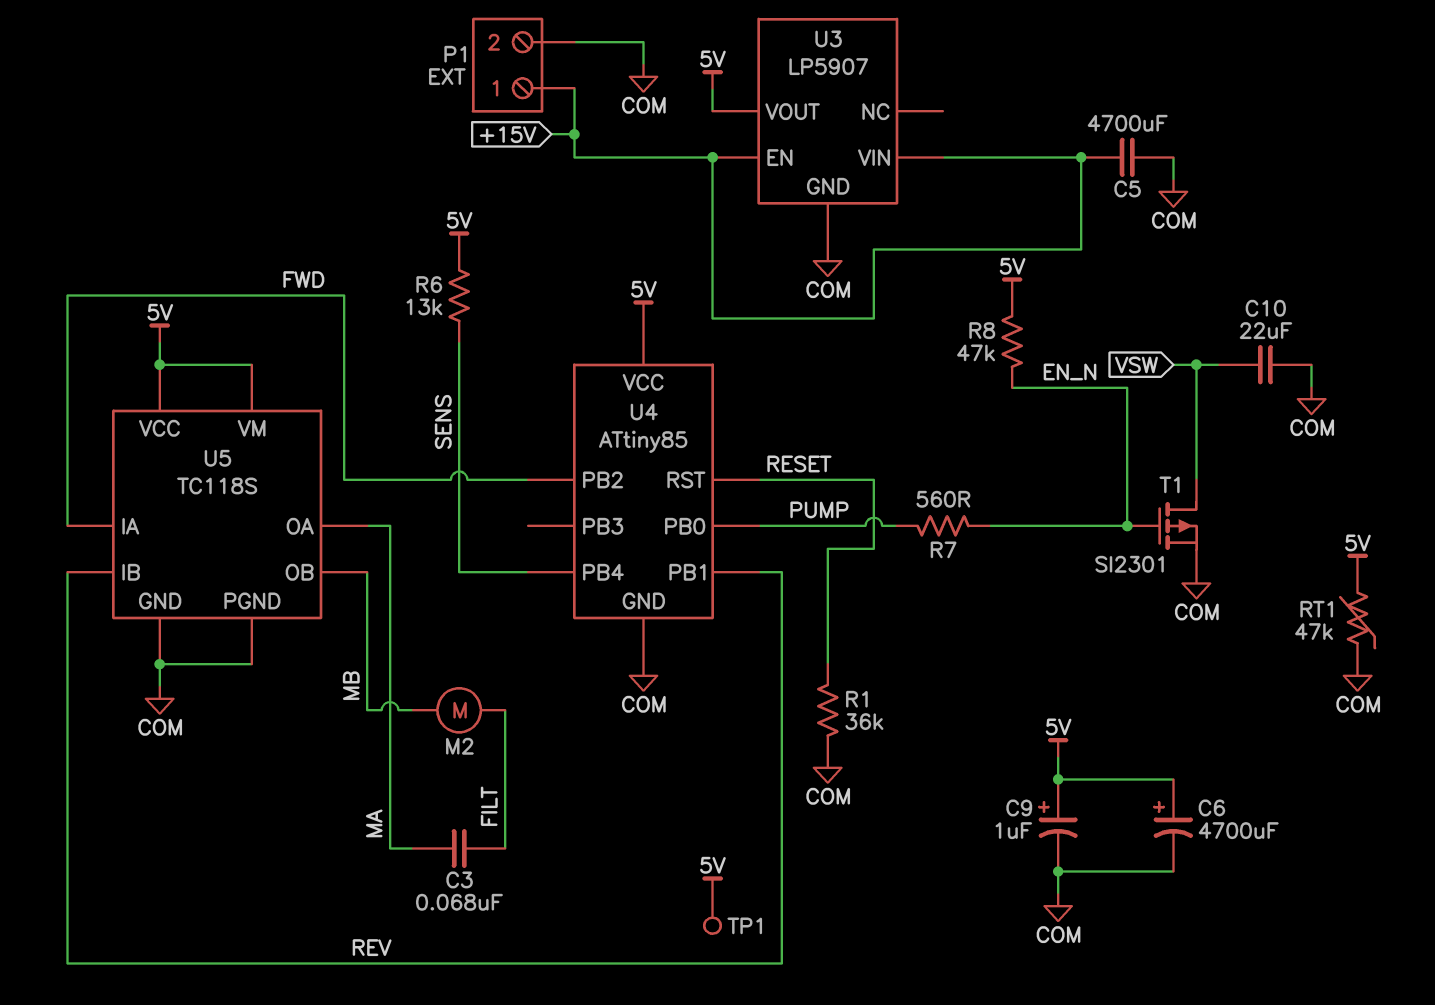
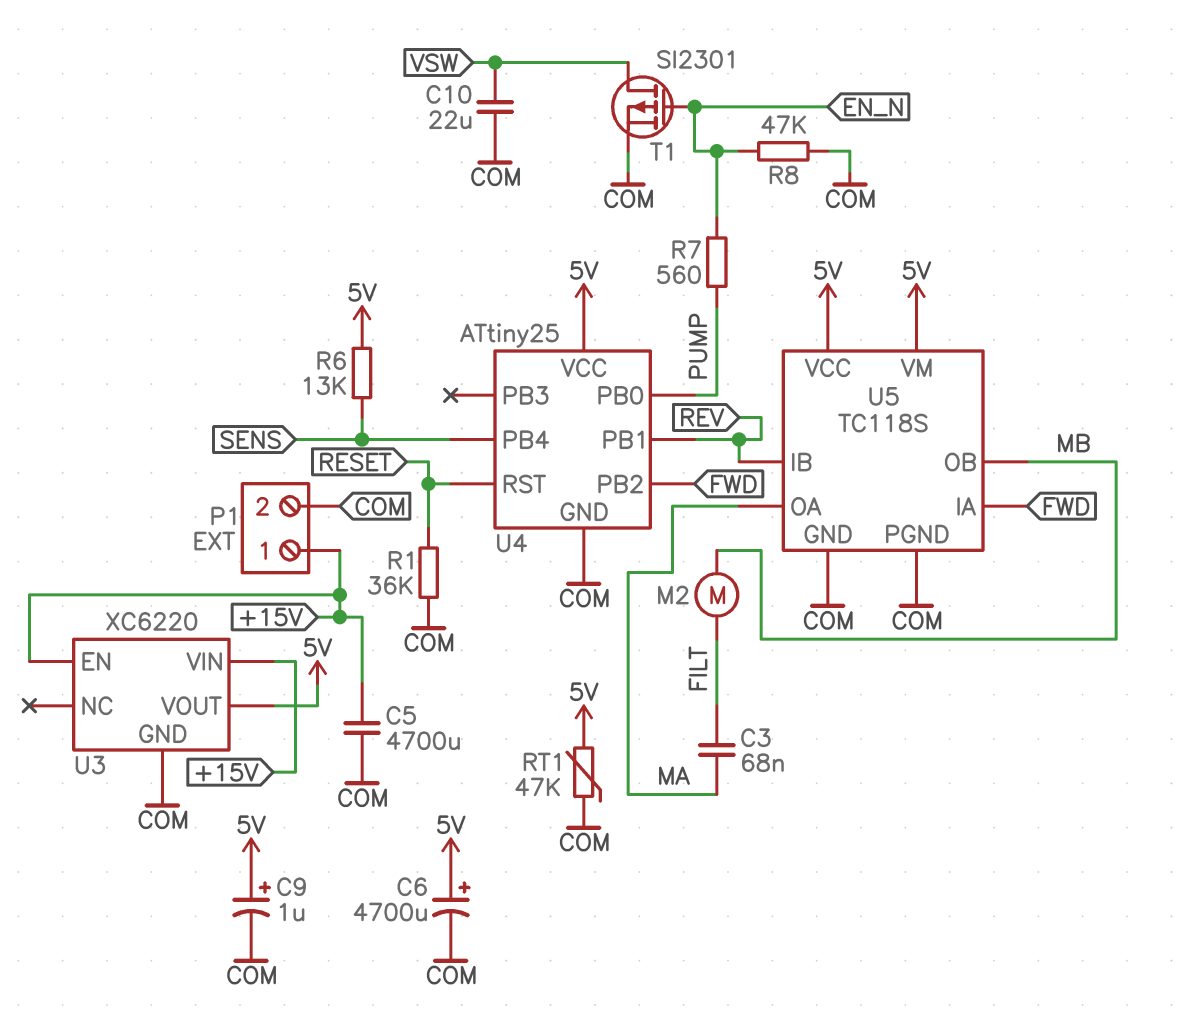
R8: 47k (5V, EN_N) -> 47k (COM, EN_N)
TP1: test point (5V) -> none
U3: LP5907 -> XC6220
U4: ATtiny85 -> ATtiny25

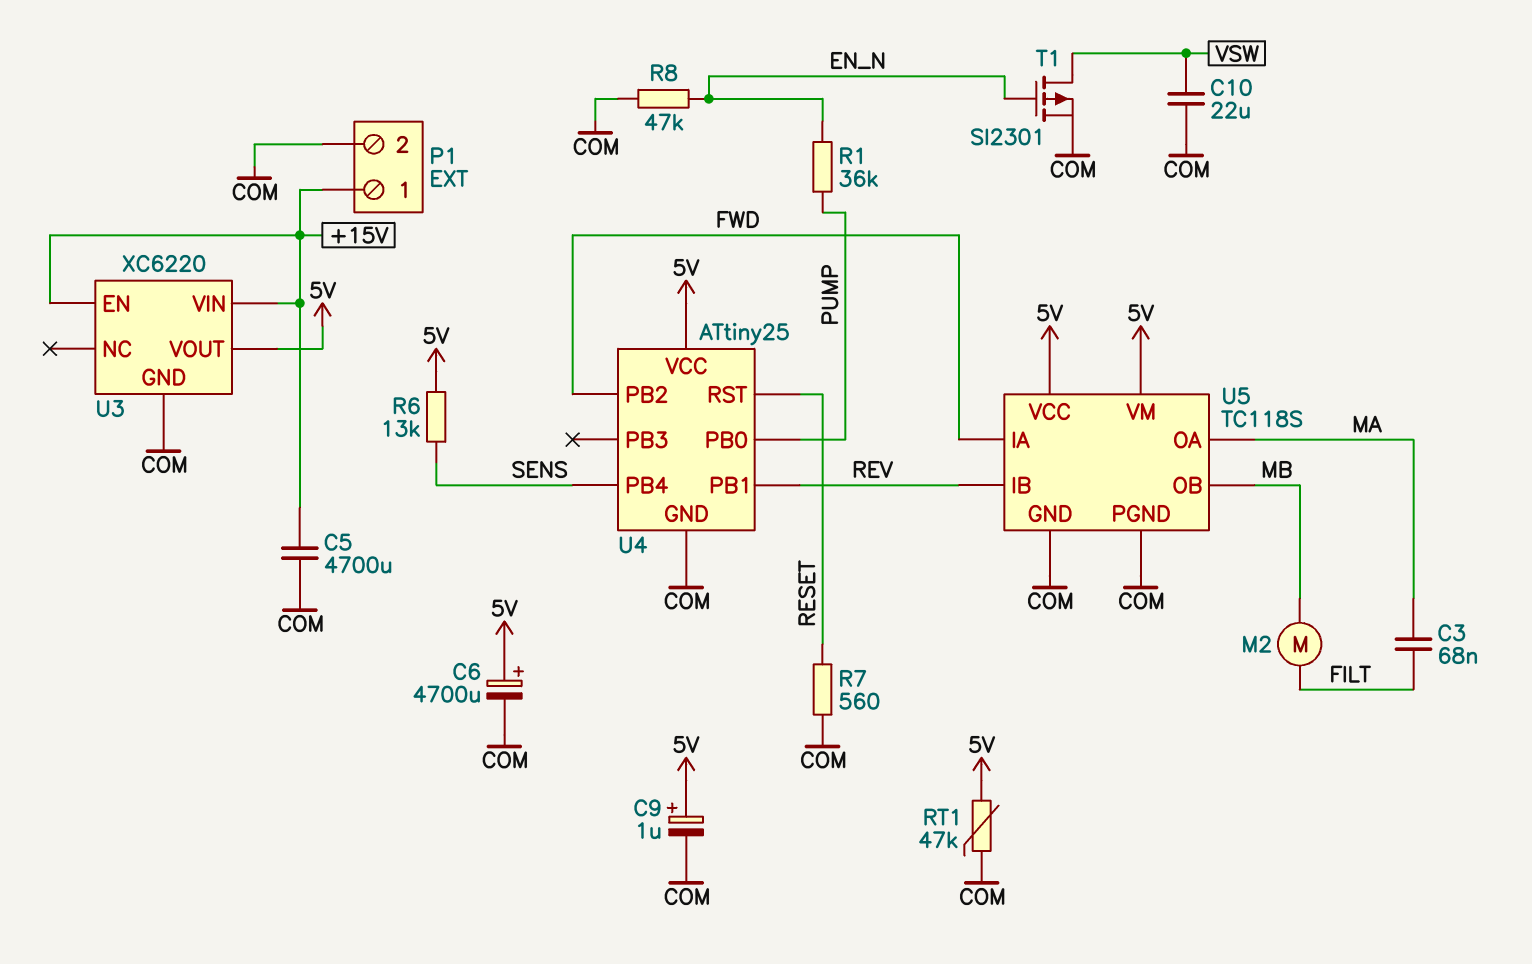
R1: 36k (COM, RESET) -> 36k (EN_N, PUMP)
R7: 560 (EN_N, PUMP) -> 560 (COM, RESET)

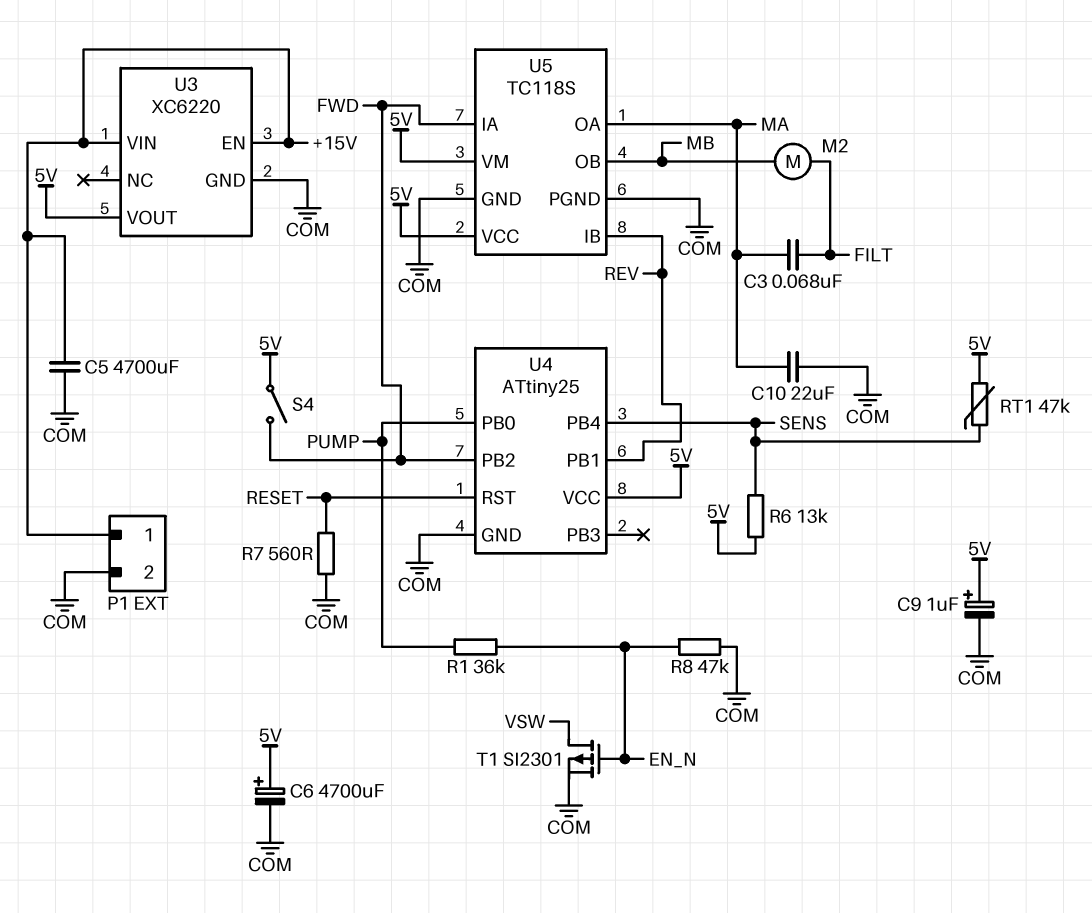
C10: 22uF (COM, VSW) -> 22uF (COM, MA)
RT1: 47k (5V, COM) -> 47k (5V, SENS)
S4: none -> switch (5V, FWD)

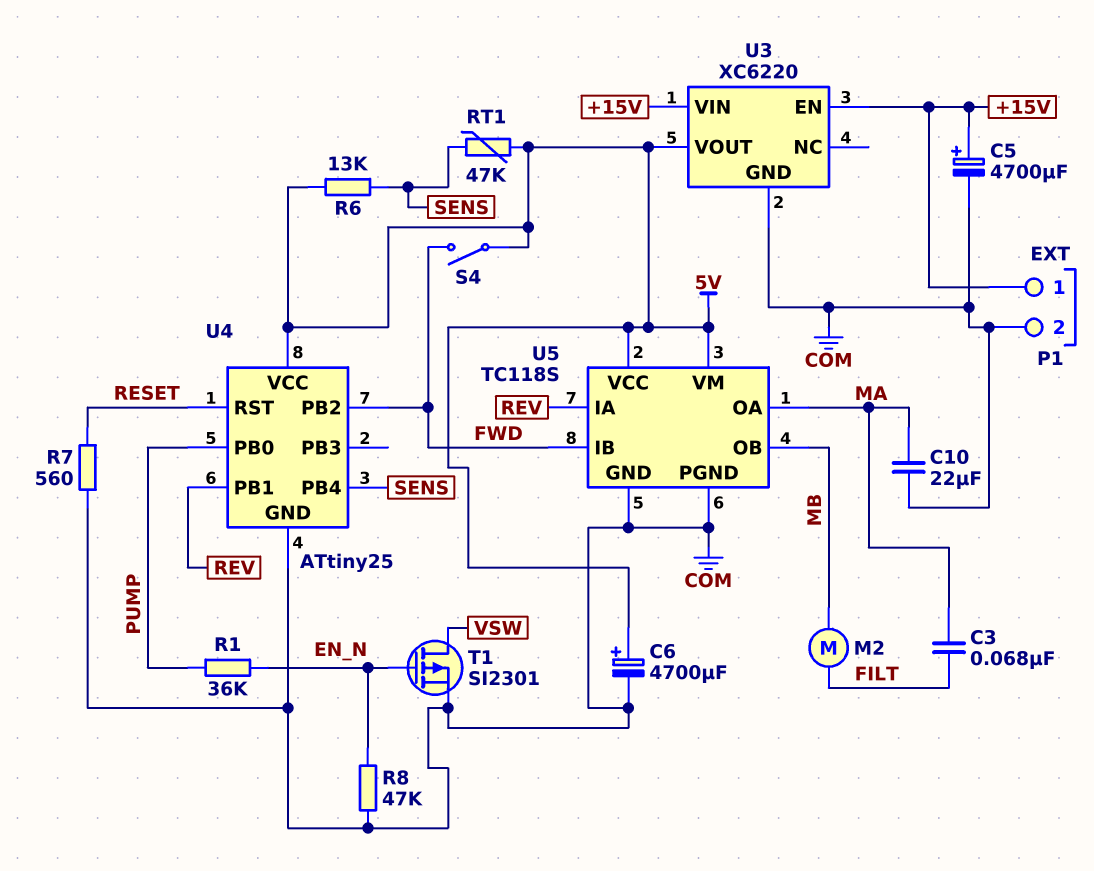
C5: 4700uF (+15V, COM) -> 4700uF (plus +15V, minus COM)
C9: 1uF (plus 5V, minus COM) -> none
U5 pin IA: FWD -> REV
U5 pin IB: REV -> FWD

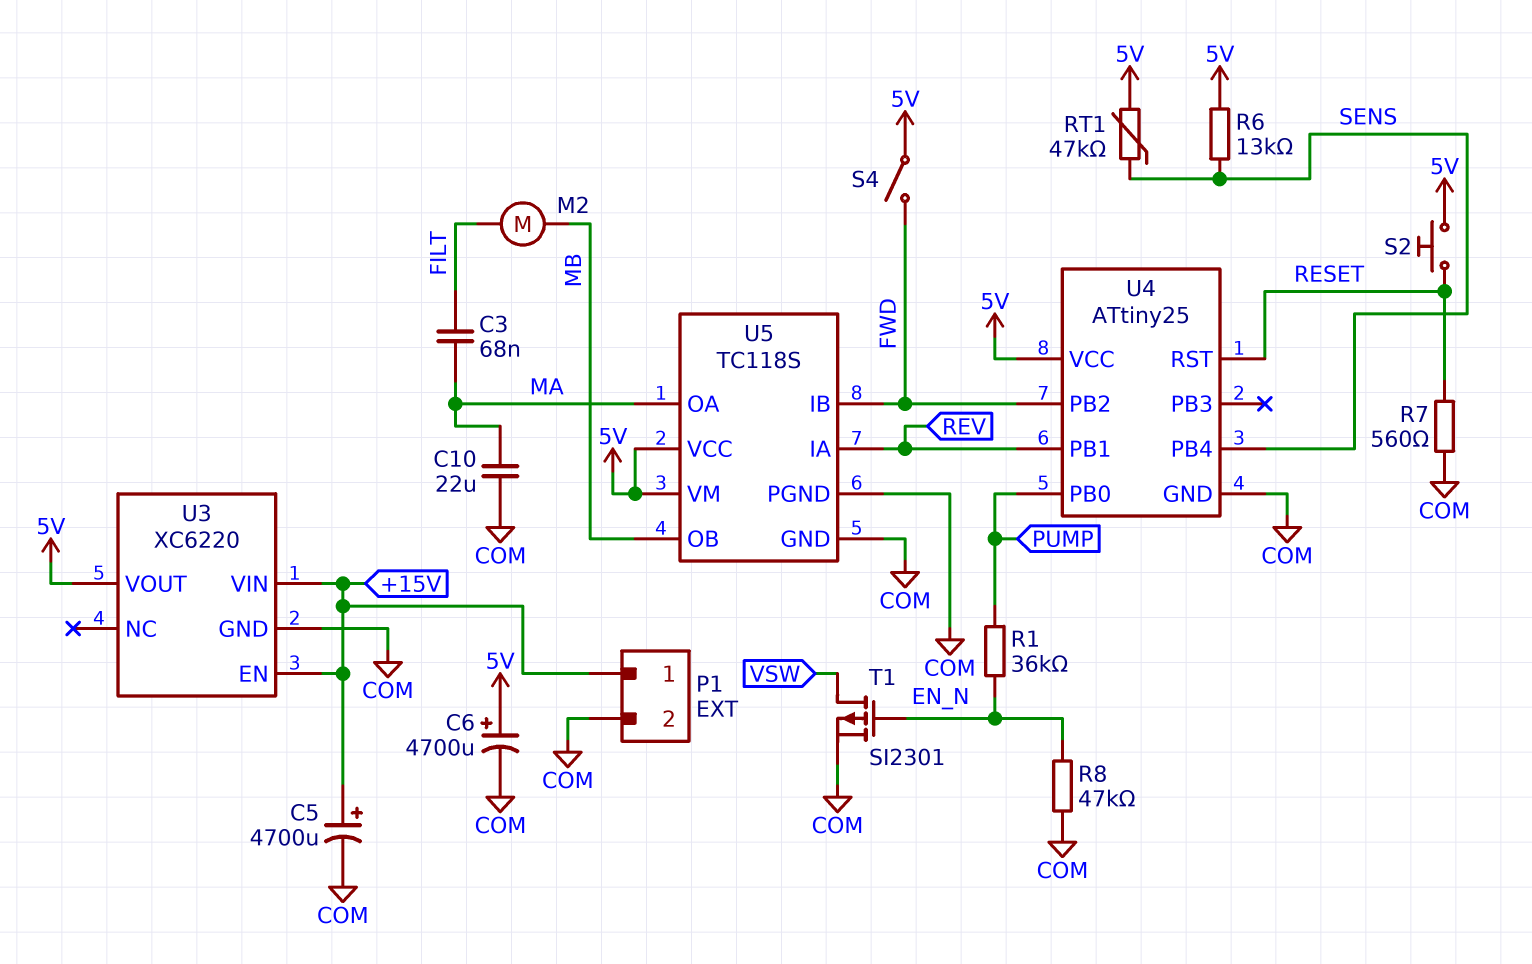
S2: none -> button (5V, RESET)

